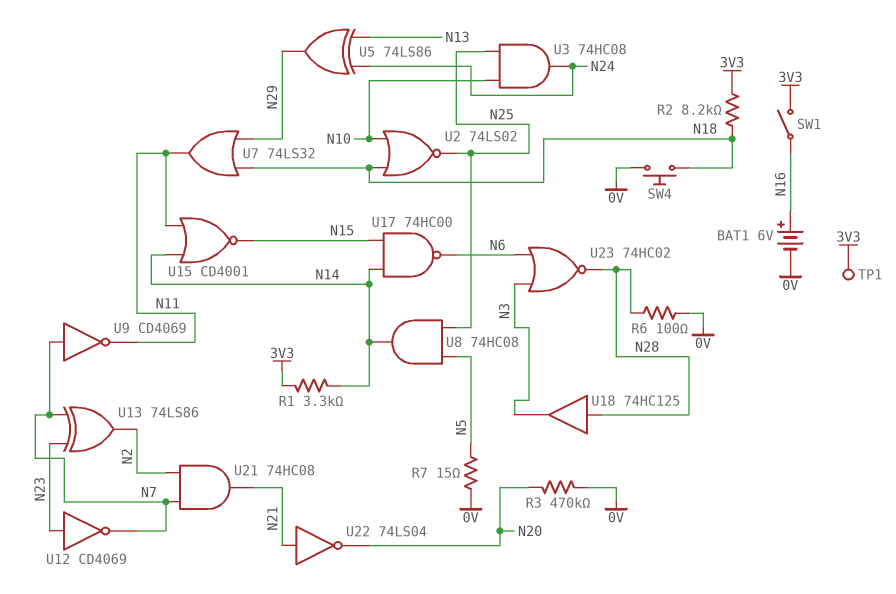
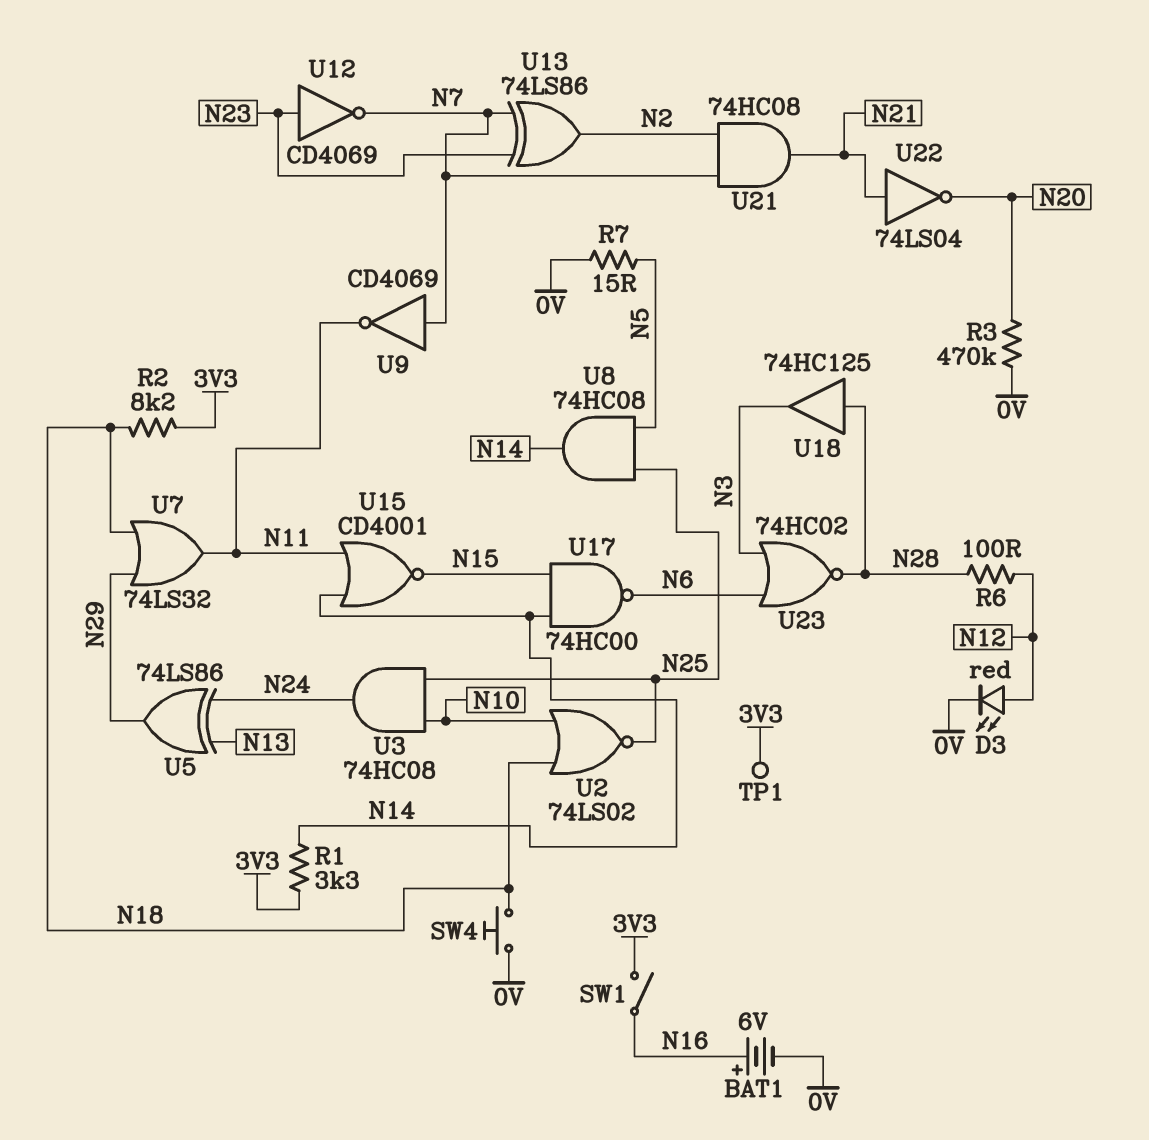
D3: none -> LED red (A N12, K 0V)
R6: 100 (0V, N28) -> 100 (N12, N28)

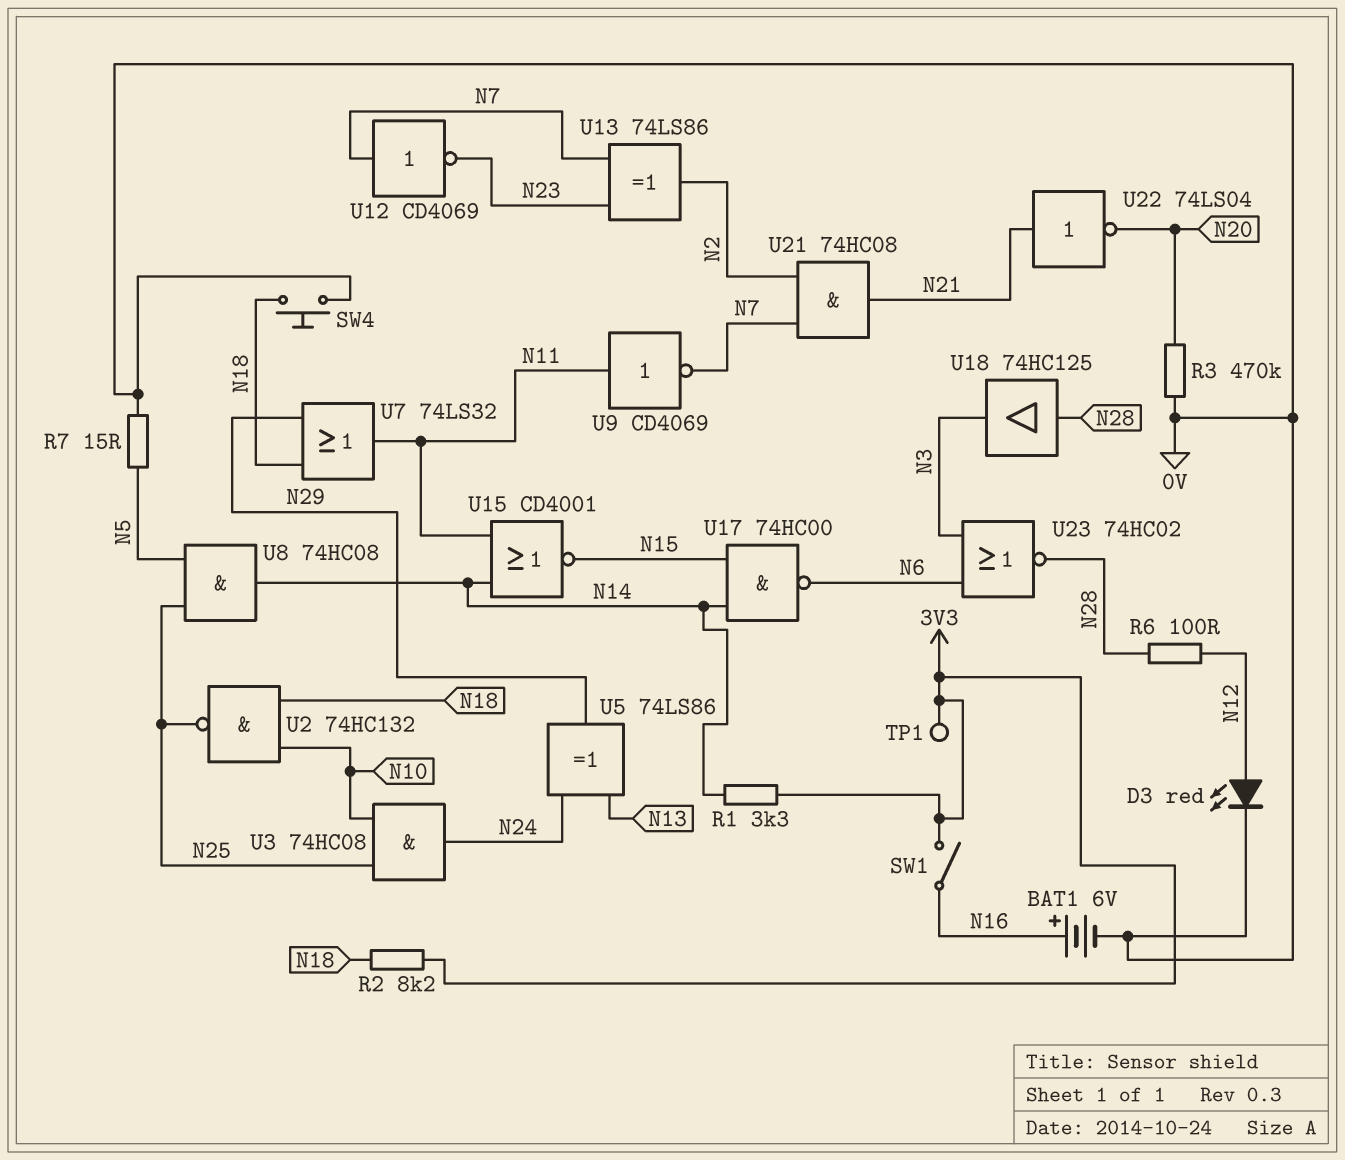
U2: NOR 74LS02 (in N10, in N18, out N25) -> NAND 74HC132 (in N10, in N18, out N25)
U9: NOT CD4069 (in N7, out N11) -> NOT CD4069 (in N11, out N7)
U12: NOT CD4069 (in N23, out N7) -> NOT CD4069 (in N7, out N23)

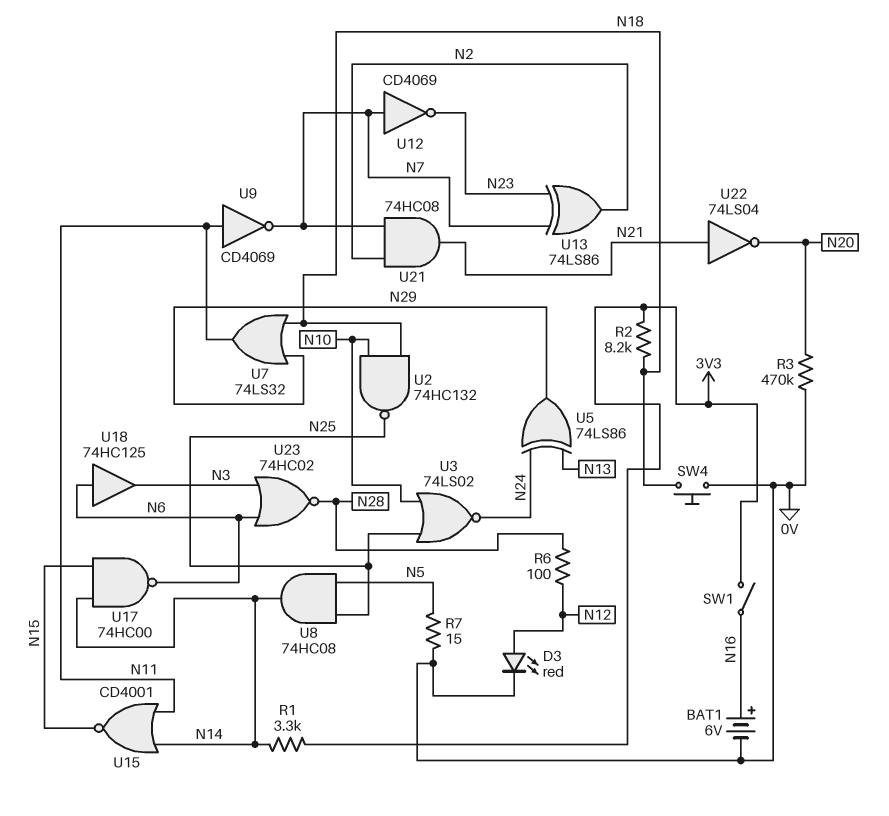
TP1: test point (3V3) -> none
U3: AND 74HC08 (in N10, in N25, out N24) -> NOR 74LS02 (in N10, in N25, out N24)
U18: buffer 74HC125 (in N28, out N3) -> buffer 74HC125 (in N6, out N3)

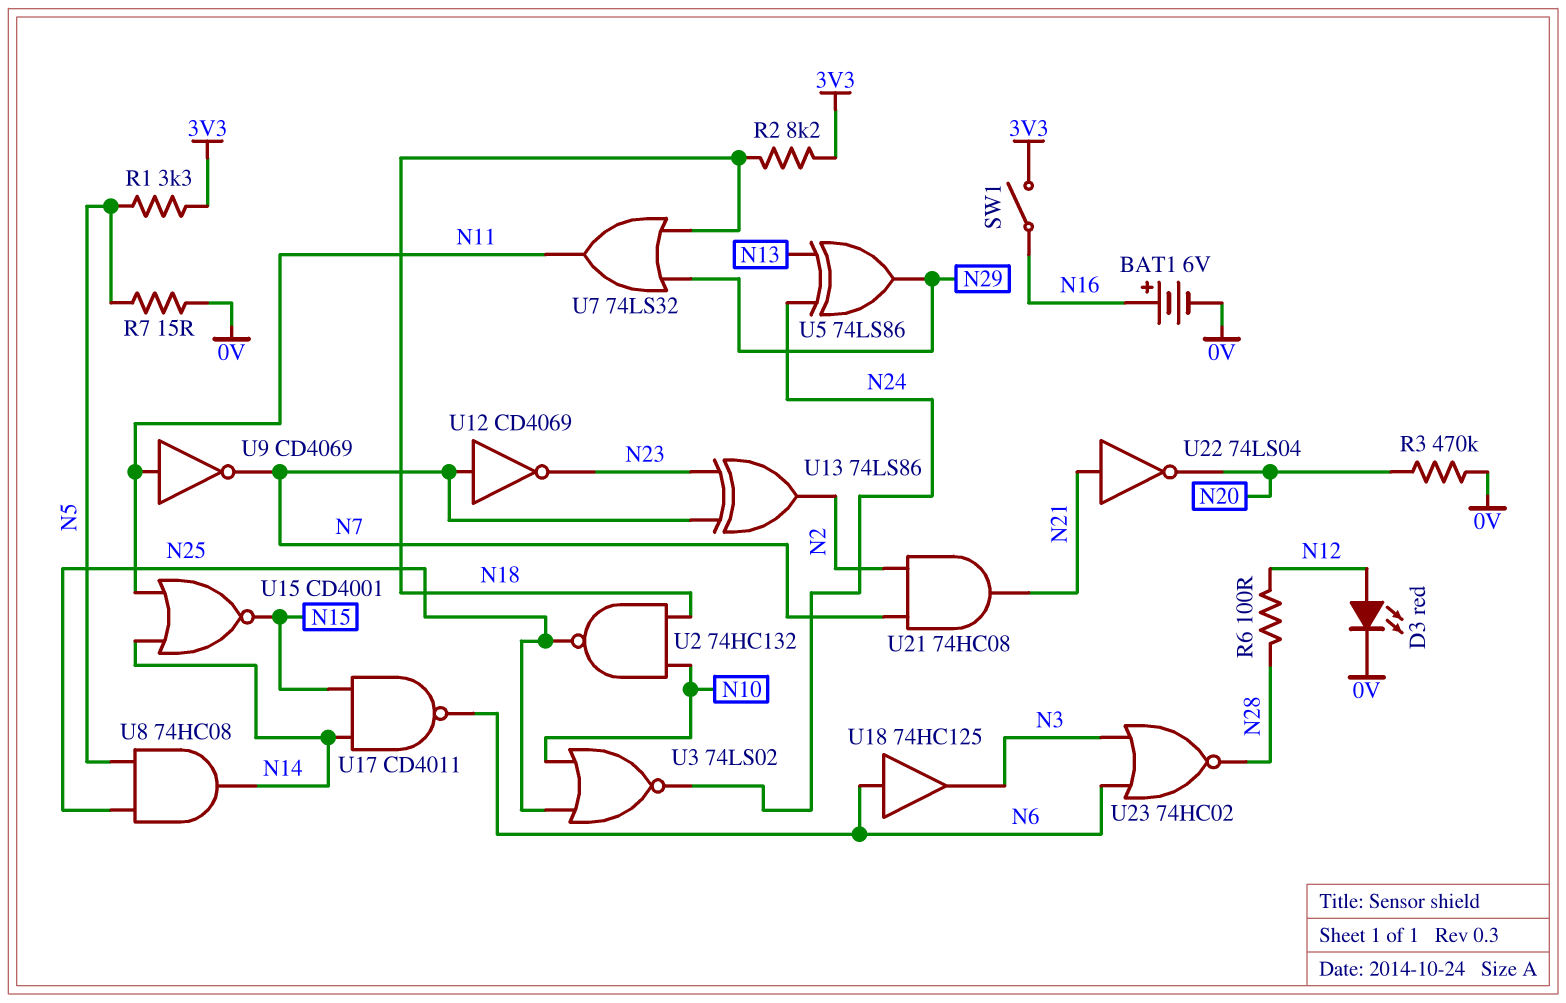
R1: 3.3k (3V3, N14) -> 3.3k (3V3, N5)
SW4: button (0V, N18) -> none
U17: NAND 74HC00 (in N14, in N15, out N6) -> NAND CD4011 (in N14, in N15, out N6)

